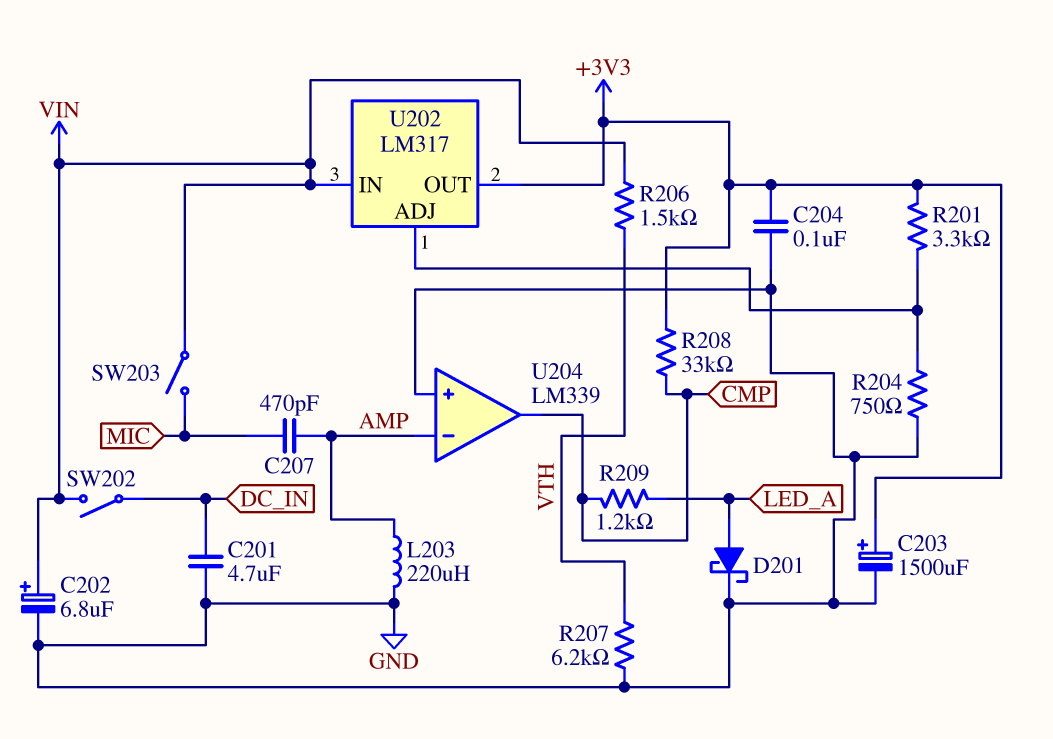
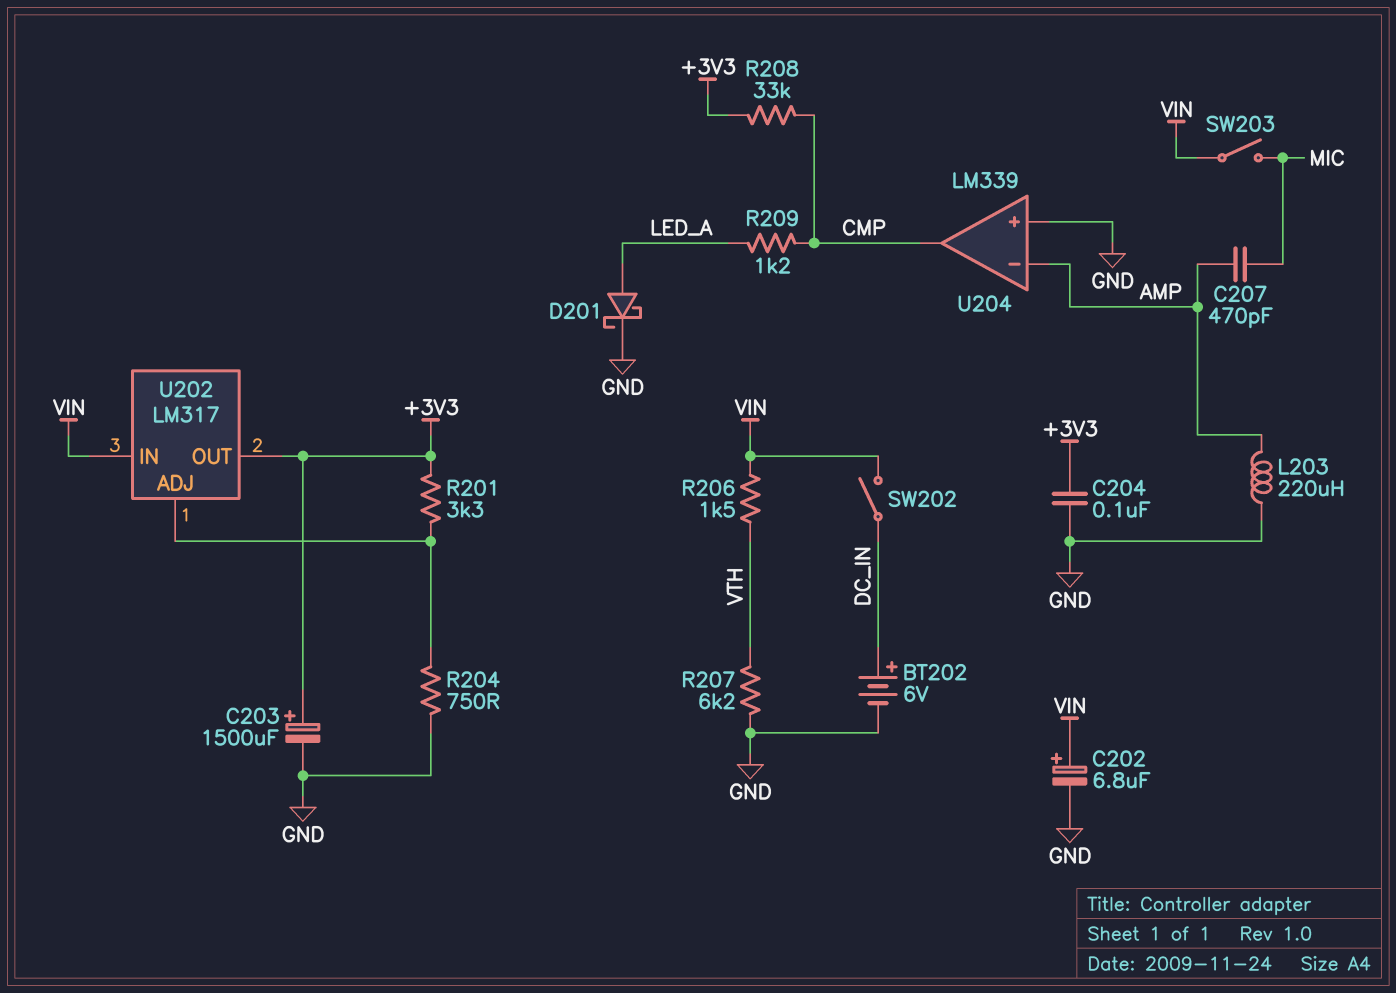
BT202: none -> 6V (plus DC_IN, minus GND)
C201: 4.7uF (DC_IN, GND) -> none

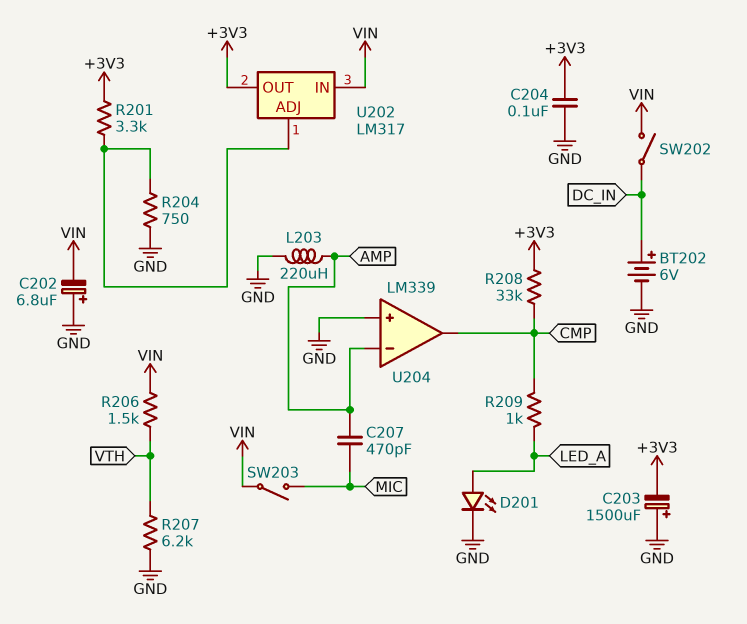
C202: 6.8uF (plus VIN, minus GND) -> 6.8uF (plus GND, minus VIN)
C203: 1500uF (plus +3V3, minus GND) -> 1500uF (plus GND, minus +3V3)
D201: schottky (A LED_A, K GND) -> LED (A LED_A, K GND)
R209: 1.2k (CMP, LED_A) -> 1k (CMP, LED_A)

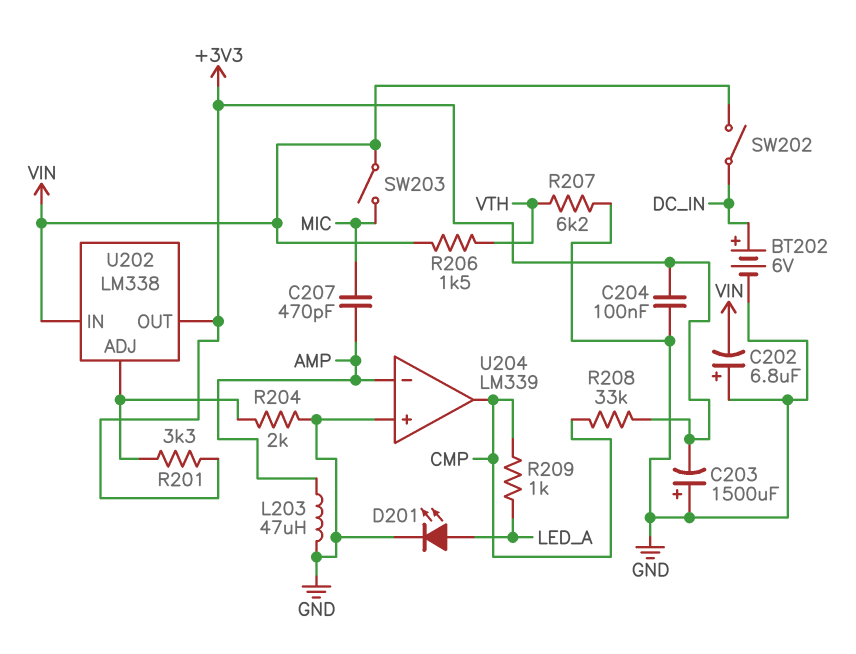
L203: 220uH (AMP, GND) -> 47uH (AMP, GND)
R204: 750 (GND, U202/ADJ) -> 2k (GND, U202/ADJ)
U202: LM317 -> LM338

